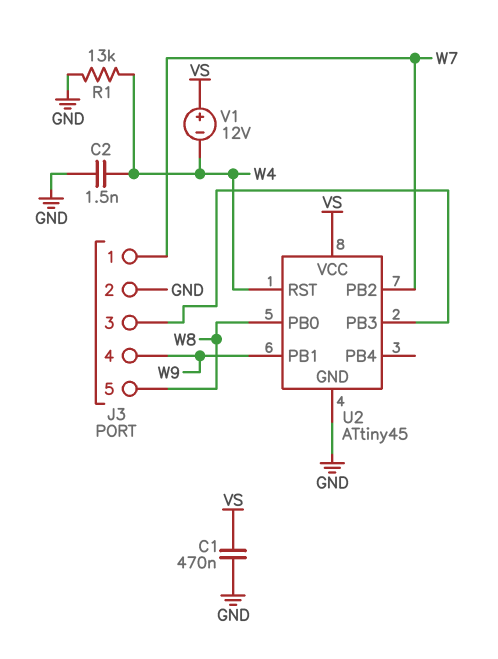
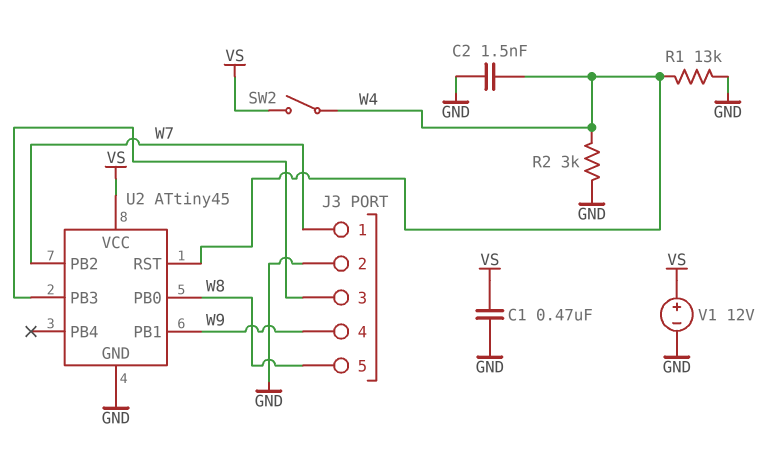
R2: none -> 3k (GND, W4)
SW2: none -> switch (VS, W4)
V1: 12V (plus VS, minus W4) -> 12V (plus VS, minus GND)

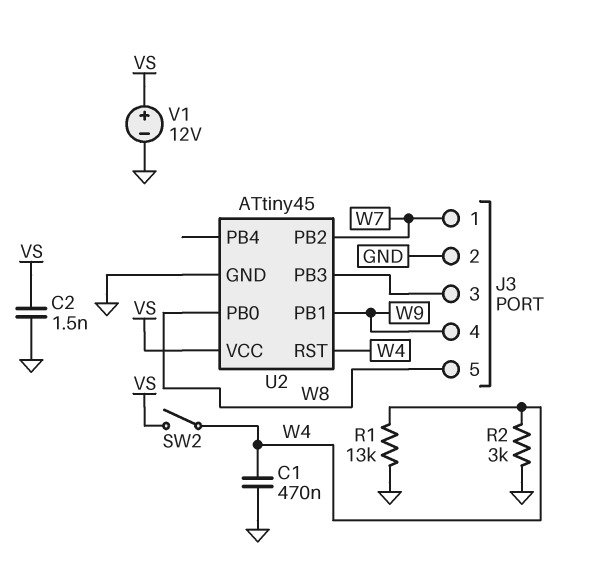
C1: 470nF (GND, VS) -> 470nF (GND, W4)
C2: 1.5nF (GND, W4) -> 1.5nF (GND, VS)

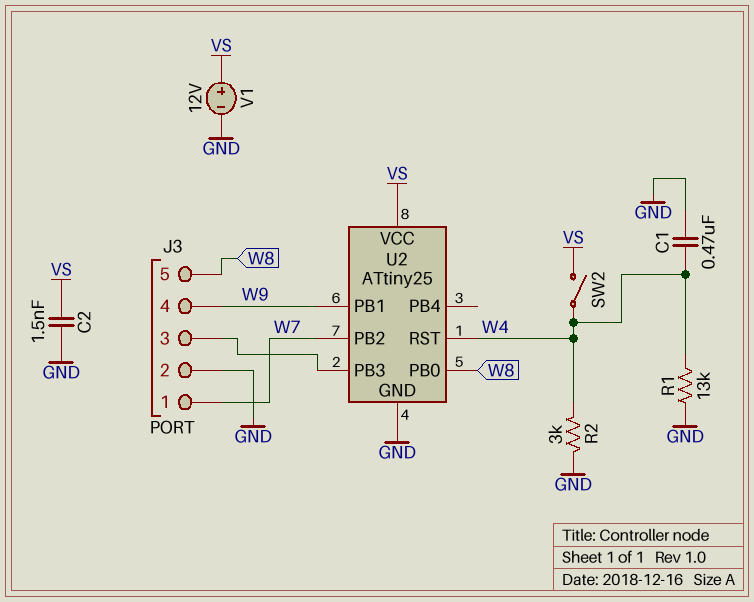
U2: ATtiny45 -> ATtiny25

